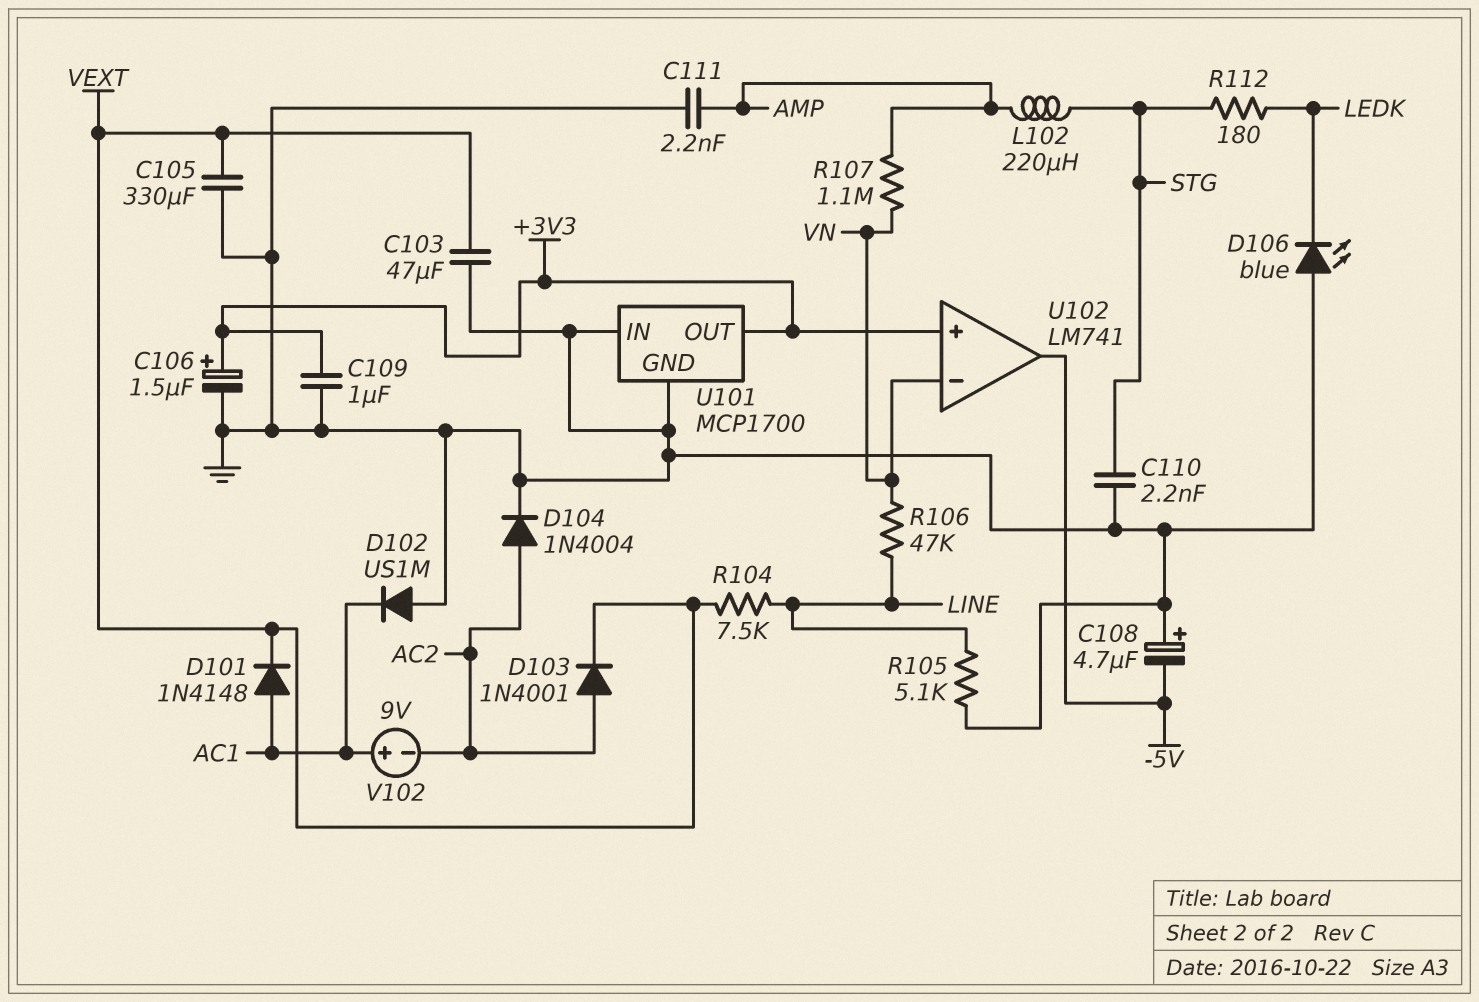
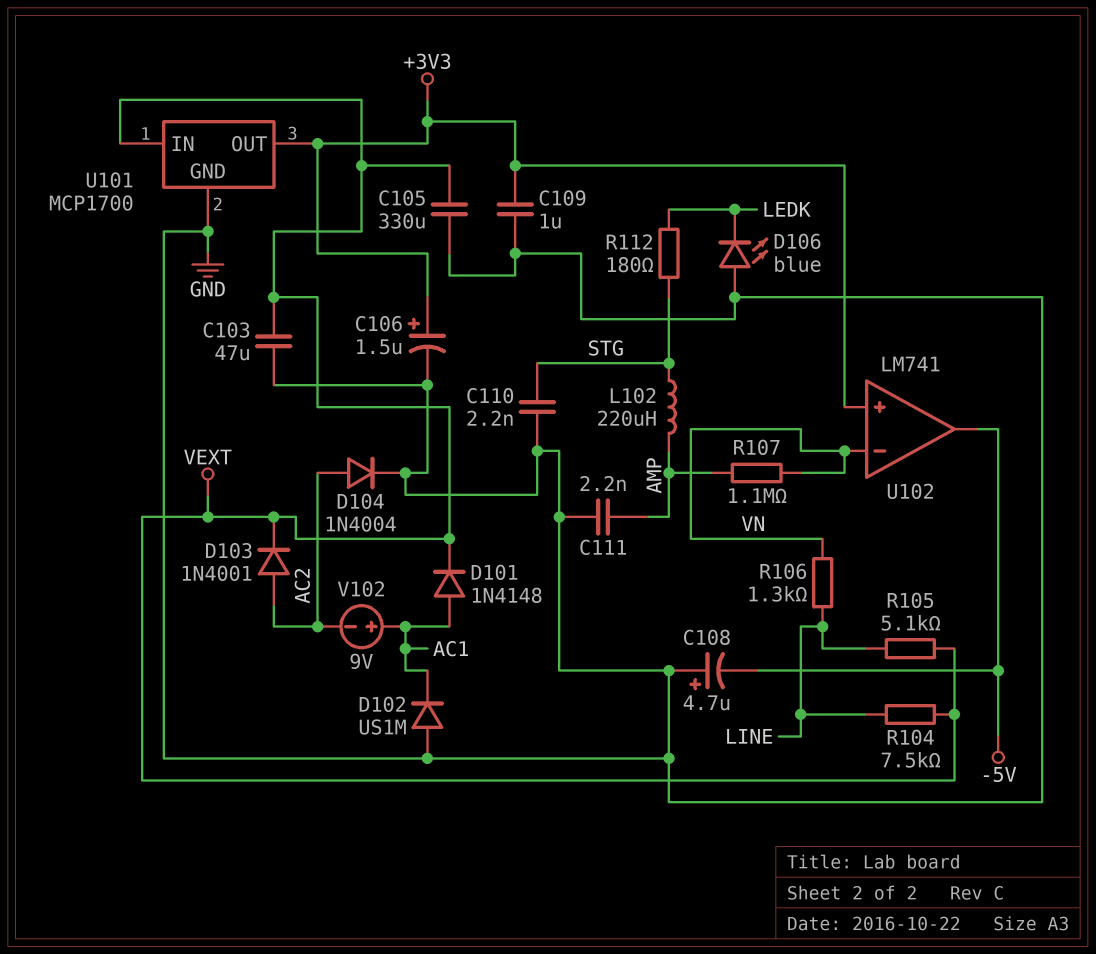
R105: 5.1k (GND, LINE) -> 5.1k (LINE, VEXT)
R106: 47k (LINE, VN) -> 1.3k (LINE, VN)
U101 pin IN: GND -> VEXT

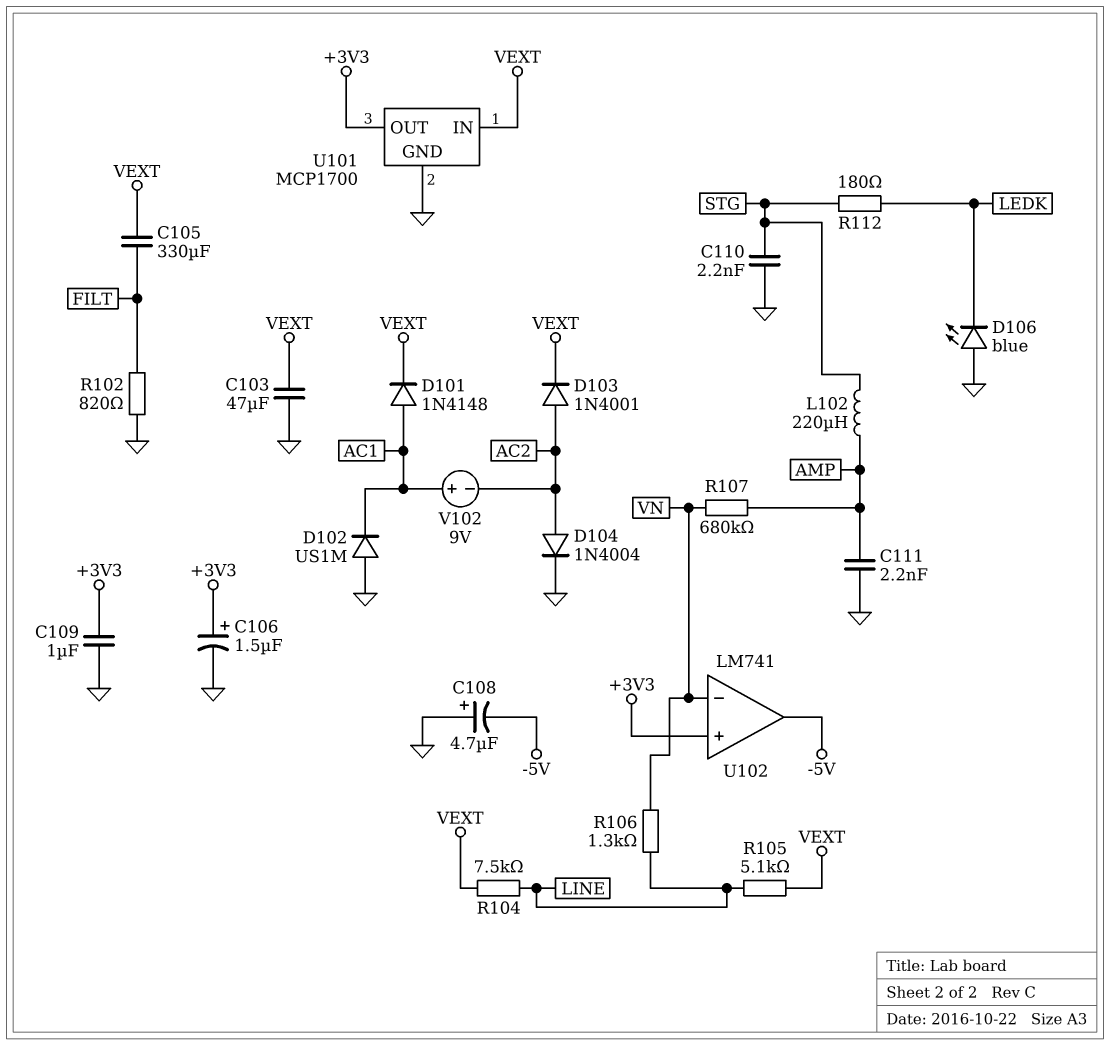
C105: 330uF (GND, VEXT) -> 330uF (FILT, VEXT)
R102: none -> 820 (FILT, GND)
R107: 1.1M (AMP, VN) -> 680k (AMP, VN)

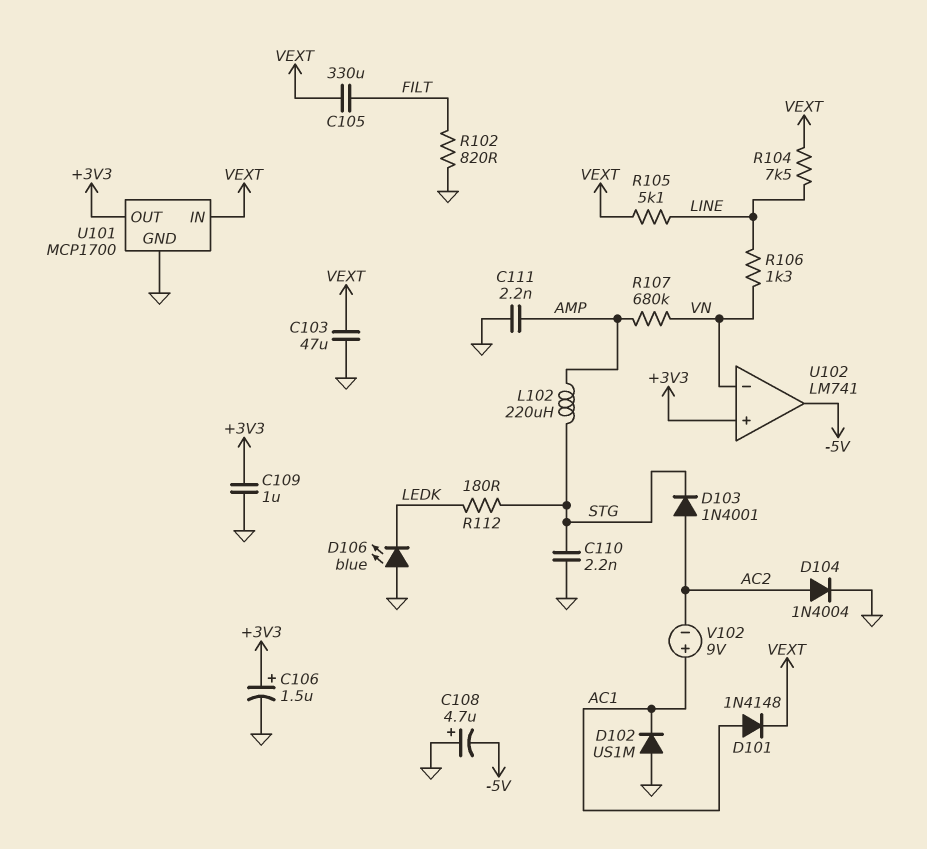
D103: diode 1N4001 (A AC2, K VEXT) -> diode 1N4001 (A AC2, K STG)

